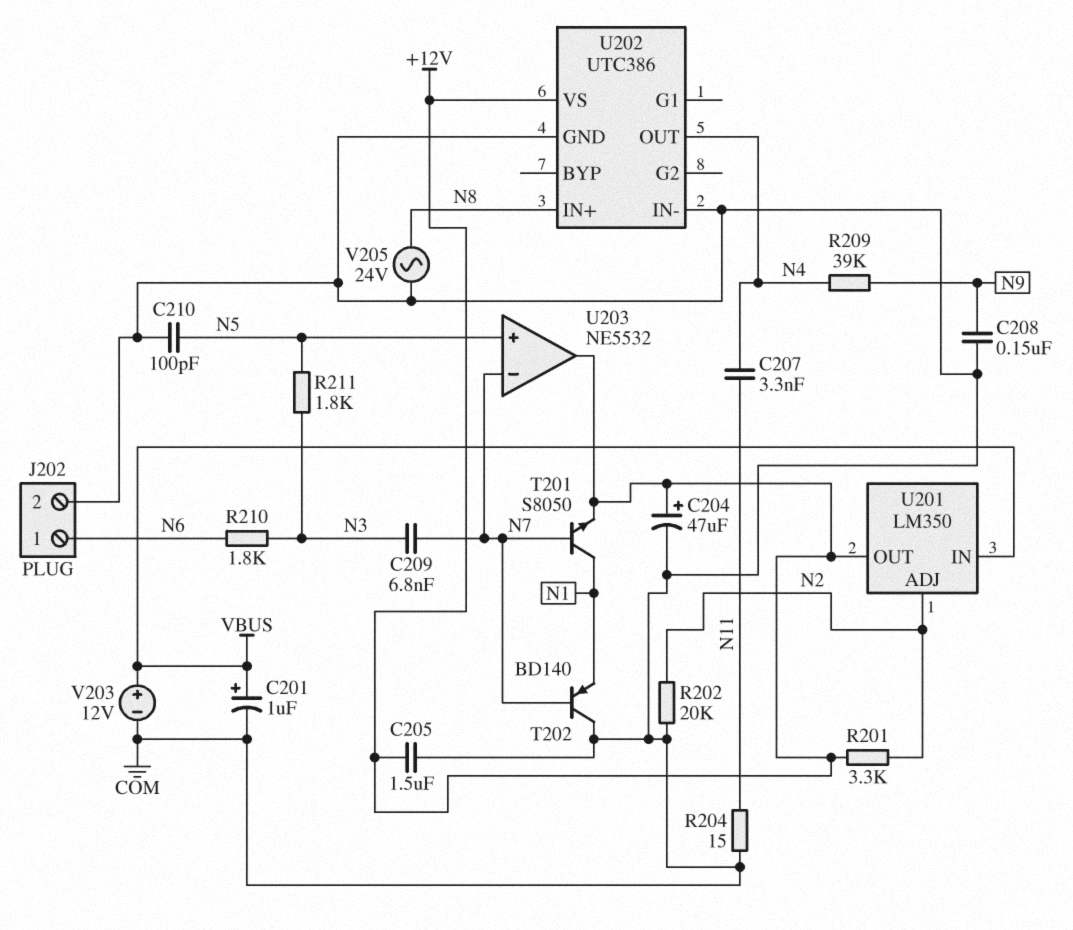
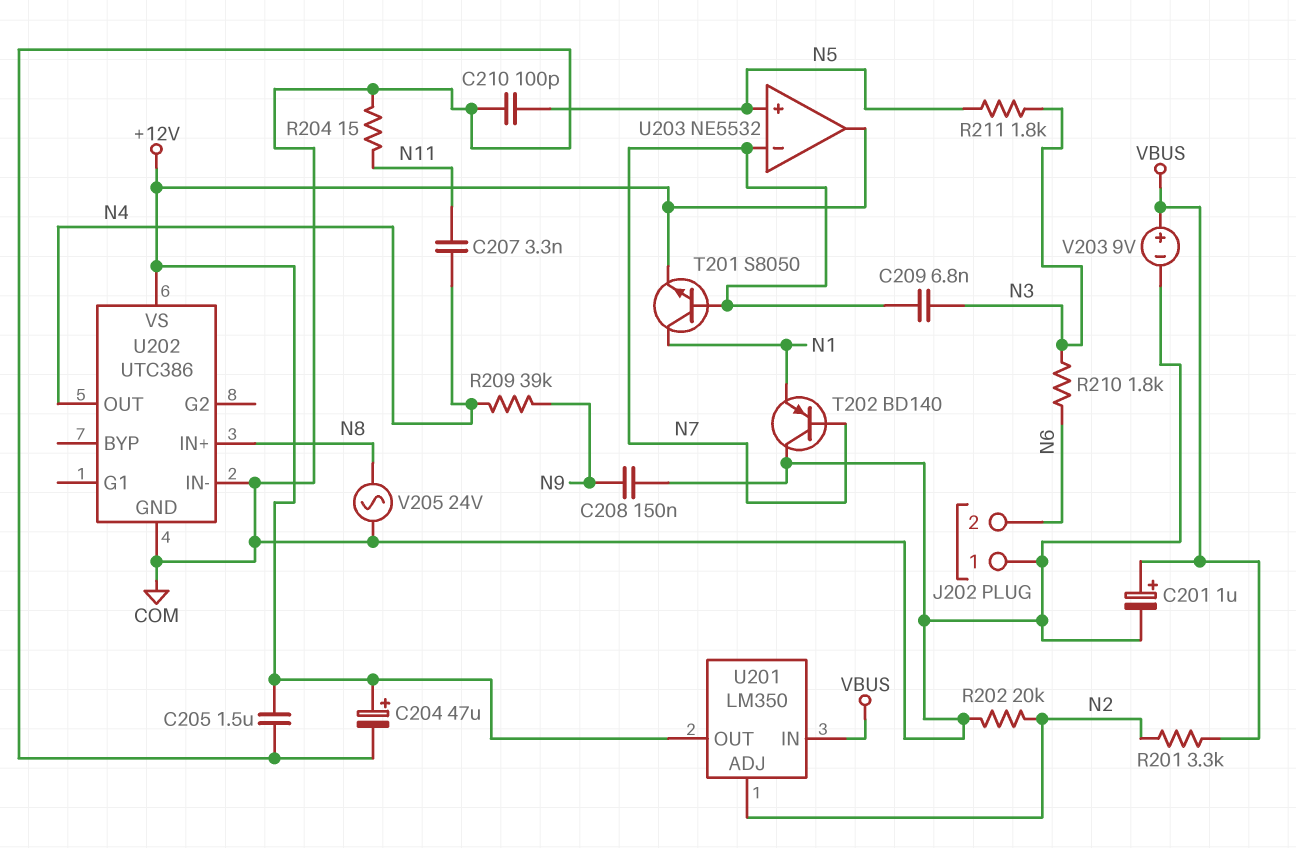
J202 pin 1: N6 -> COM
J202 pin 2: COM -> N6
R201: 3.3k (+12V, N2) -> 3.3k (N2, VBUS)
V203: 12V (plus VBUS, minus COM) -> 9V (plus VBUS, minus COM)

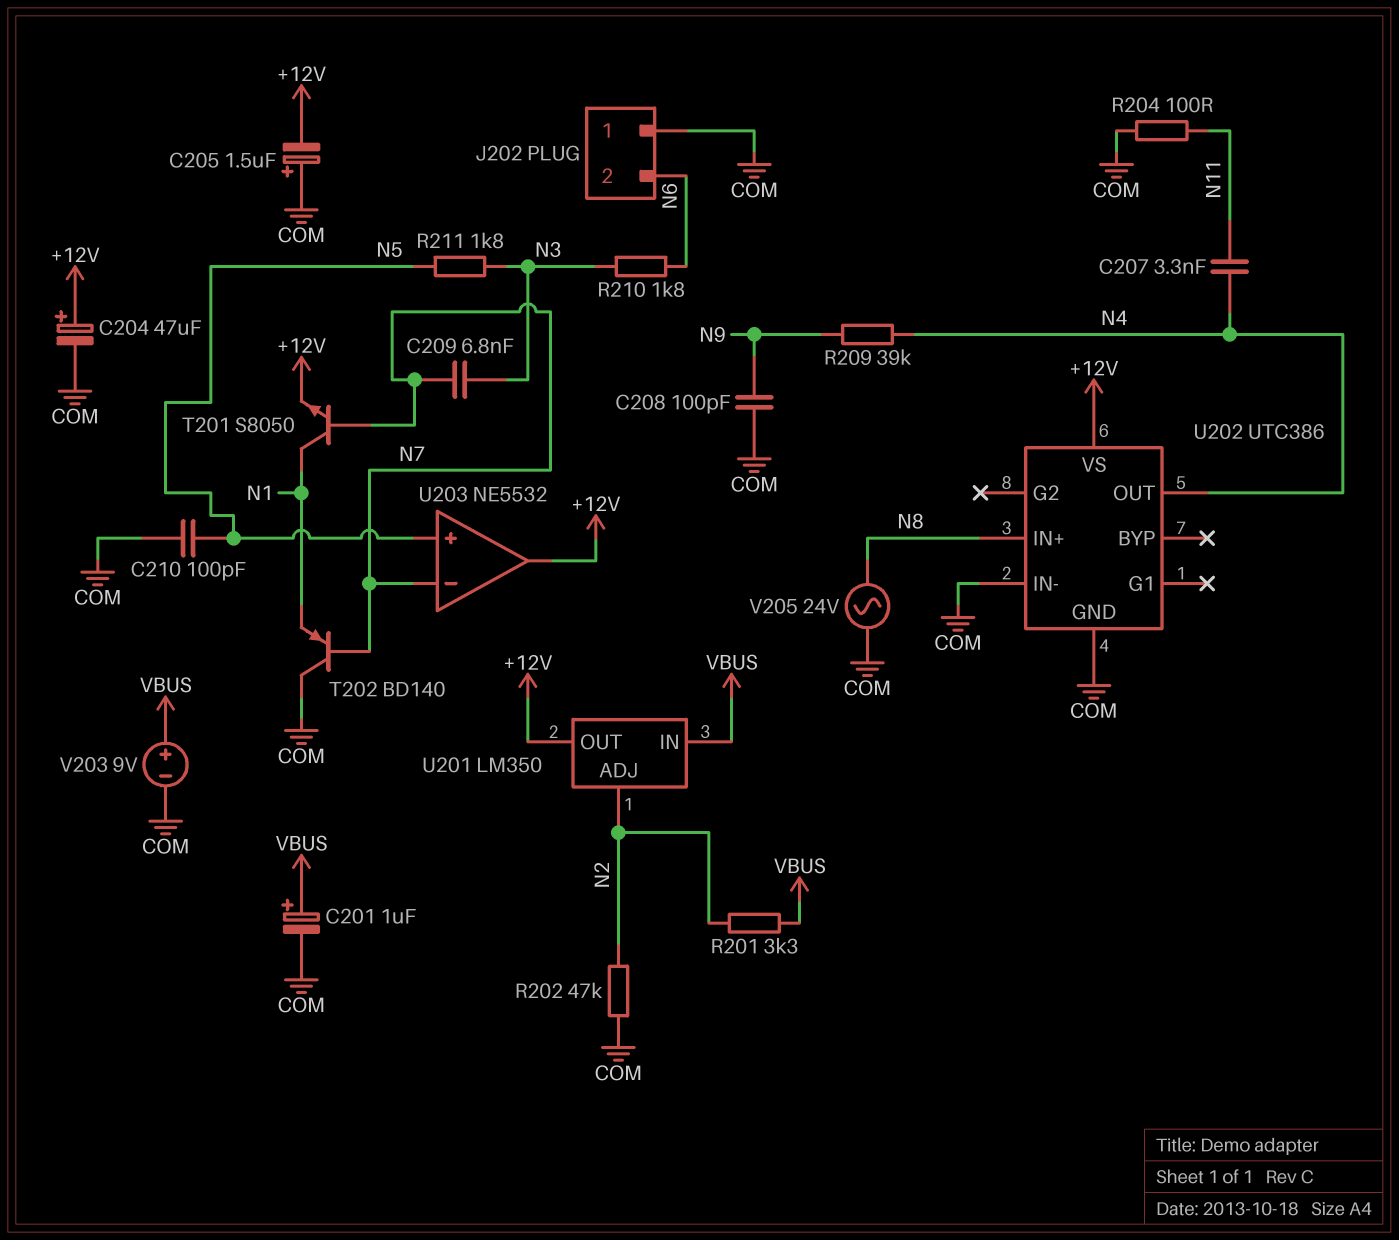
C205: 1.5uF (+12V, COM) -> 1.5uF (plus COM, minus +12V)
C208: 150nF (COM, N9) -> 100pF (COM, N9)
R202: 20k (COM, N2) -> 47k (COM, N2)
R204: 15 (COM, N11) -> 100 (COM, N11)

